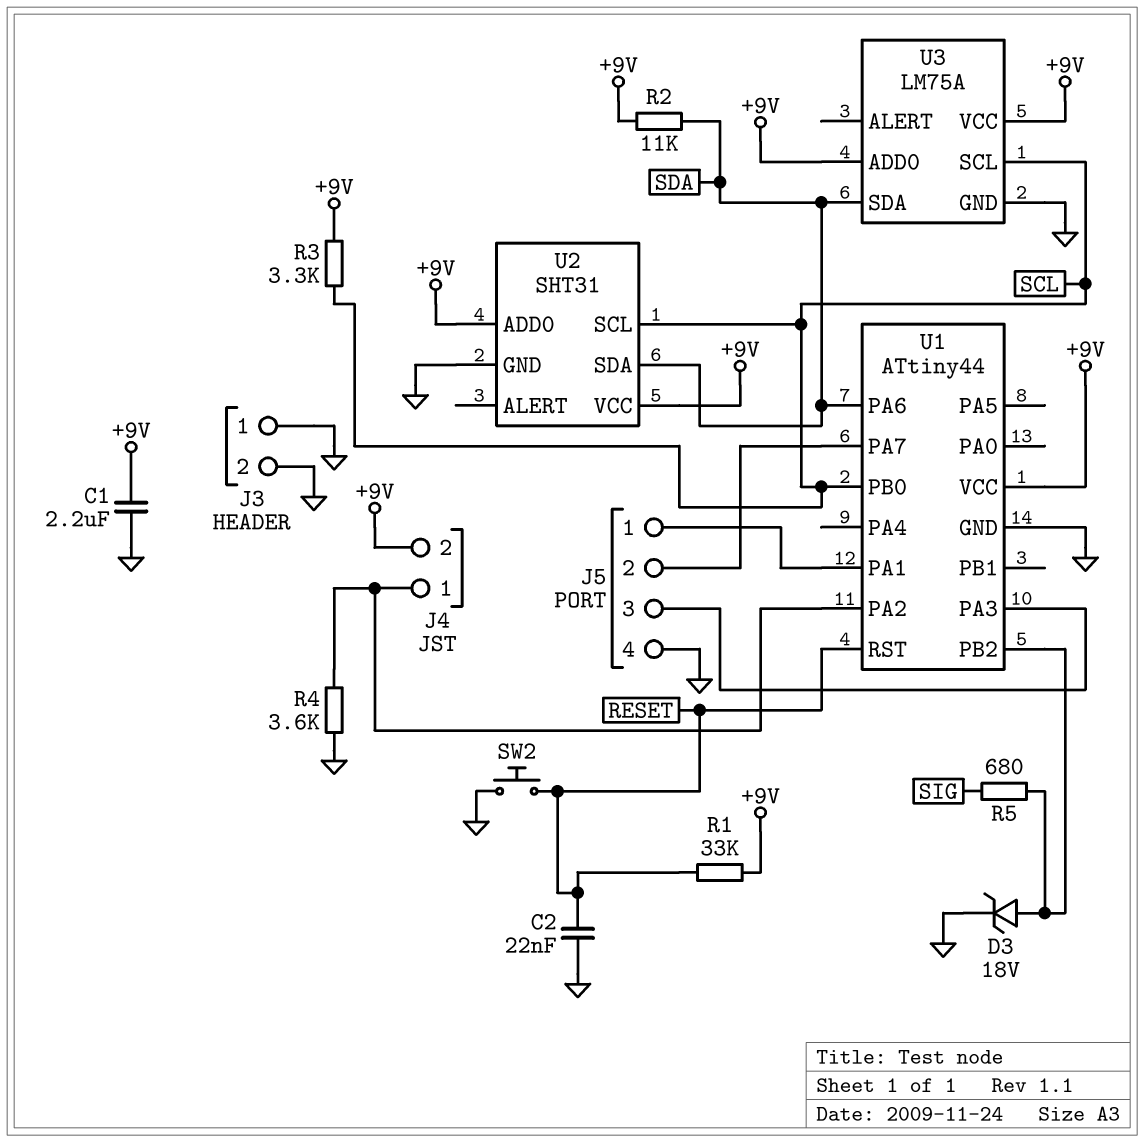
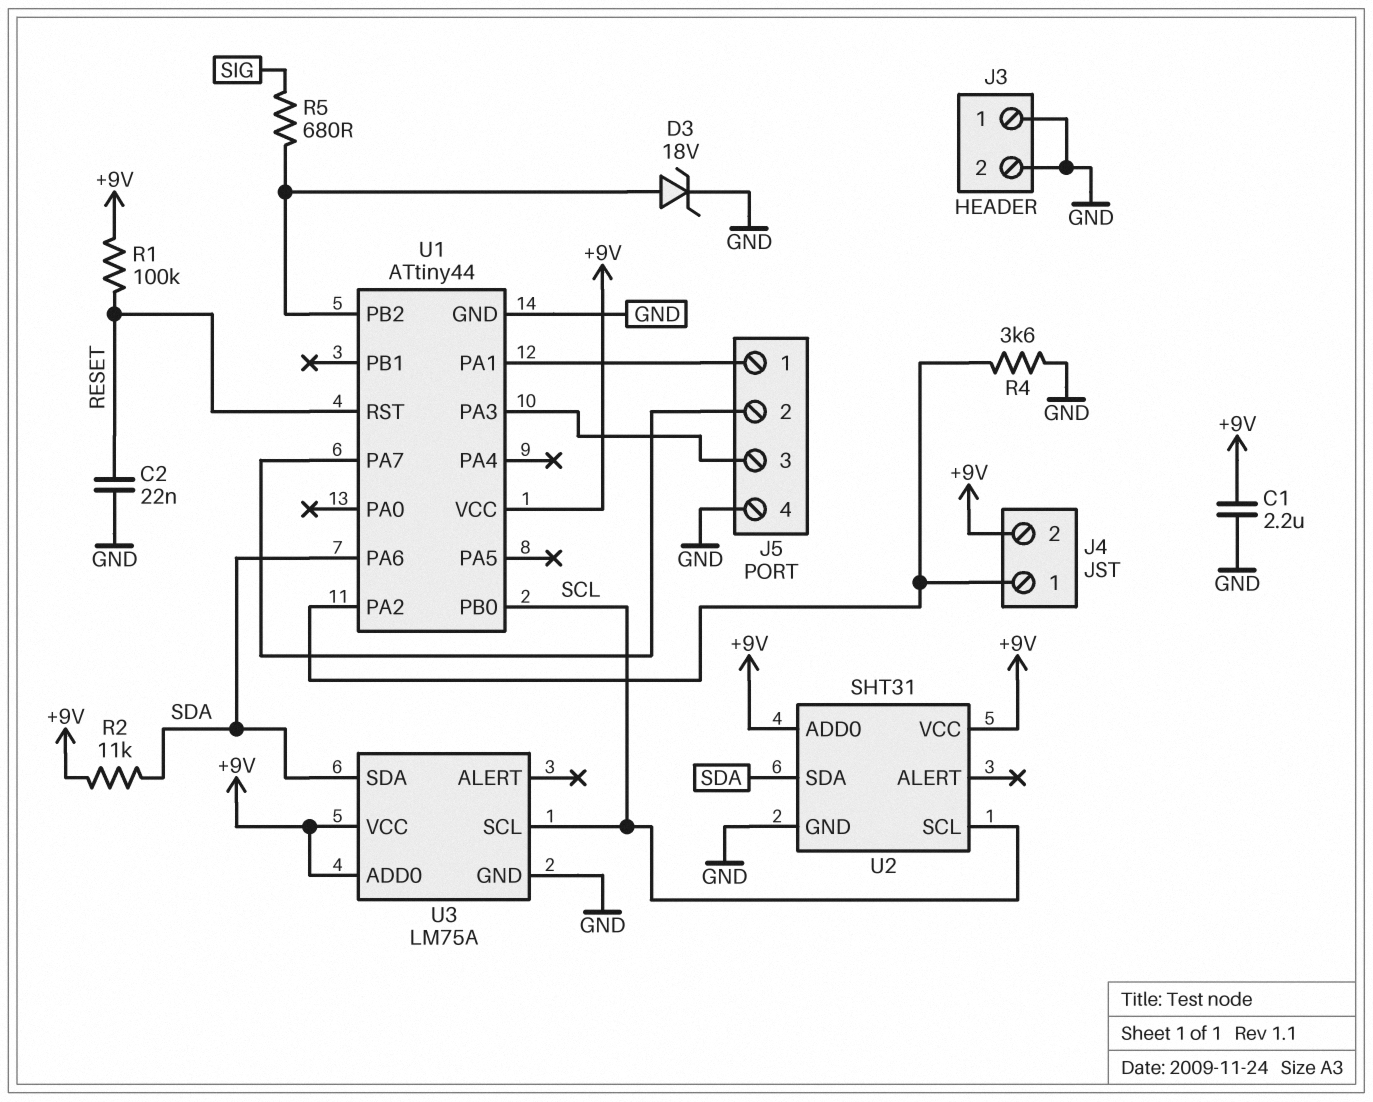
R1: 33k (+9V, RESET) -> 100k (+9V, RESET)
R3: 3.3k (+9V, SCL) -> none
SW2: button (GND, RESET) -> none

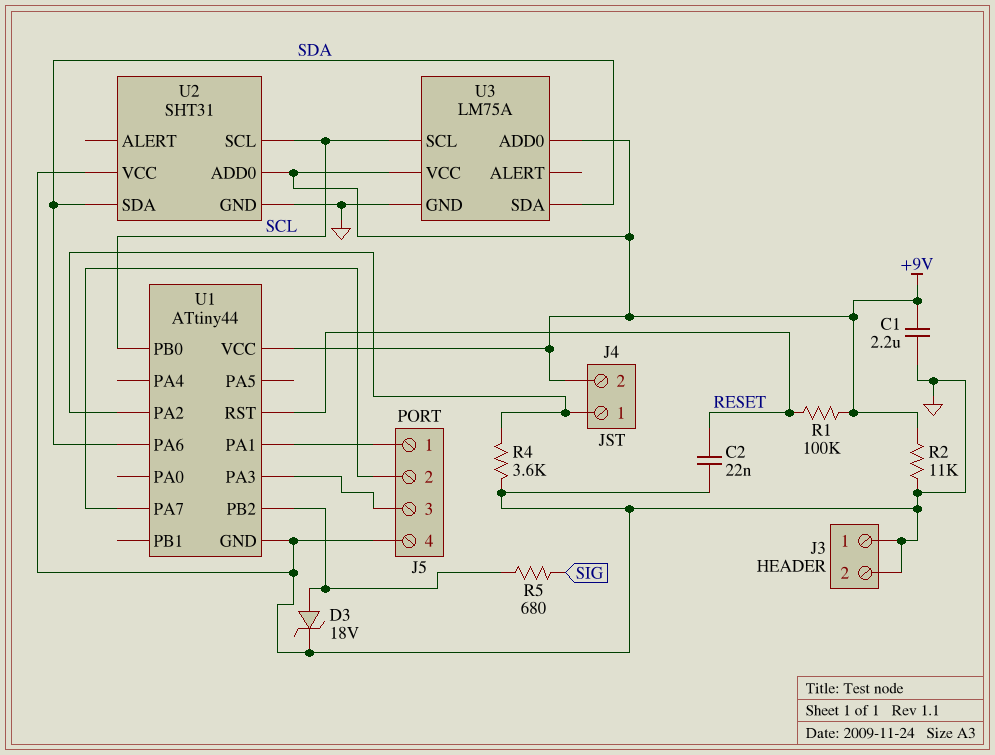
R2: 11k (+9V, SDA) -> 11k (+9V, GND)
U2 pin VCC: +9V -> GND

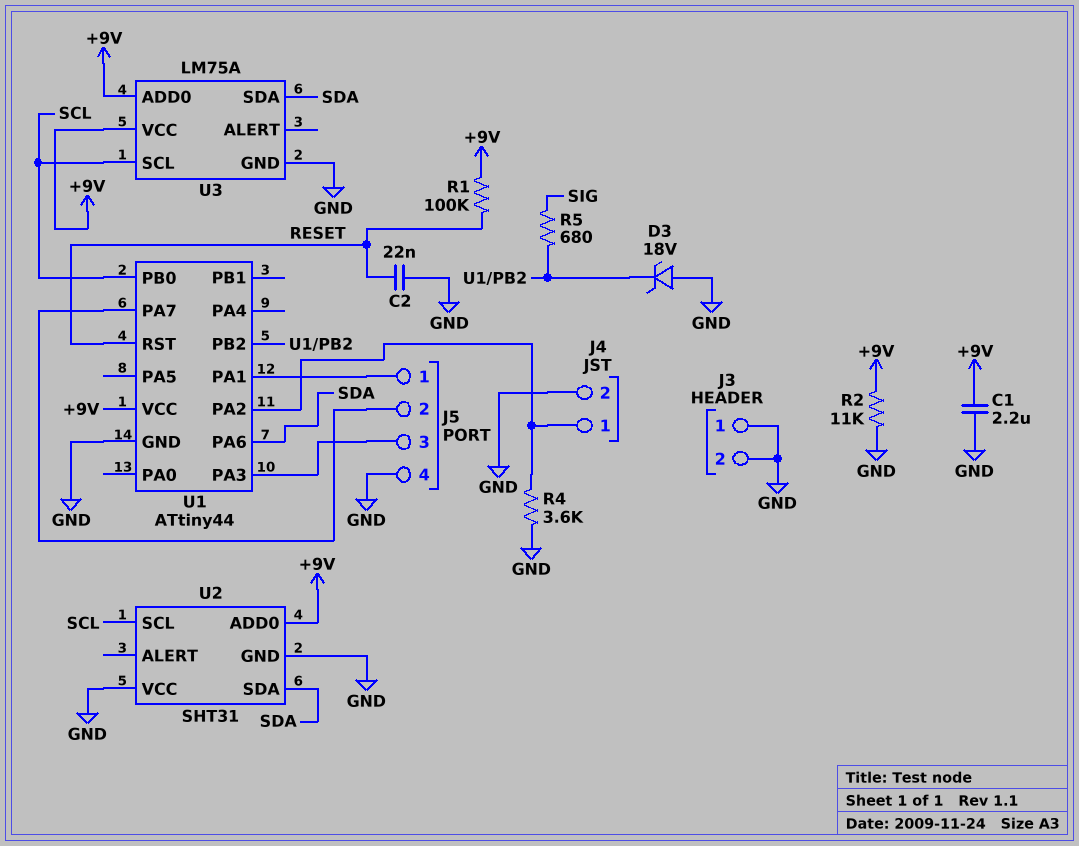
D3: zener 18V (A U1/PB2, K GND) -> zener 18V (A GND, K U1/PB2)
J4 pin 2: +9V -> GND

